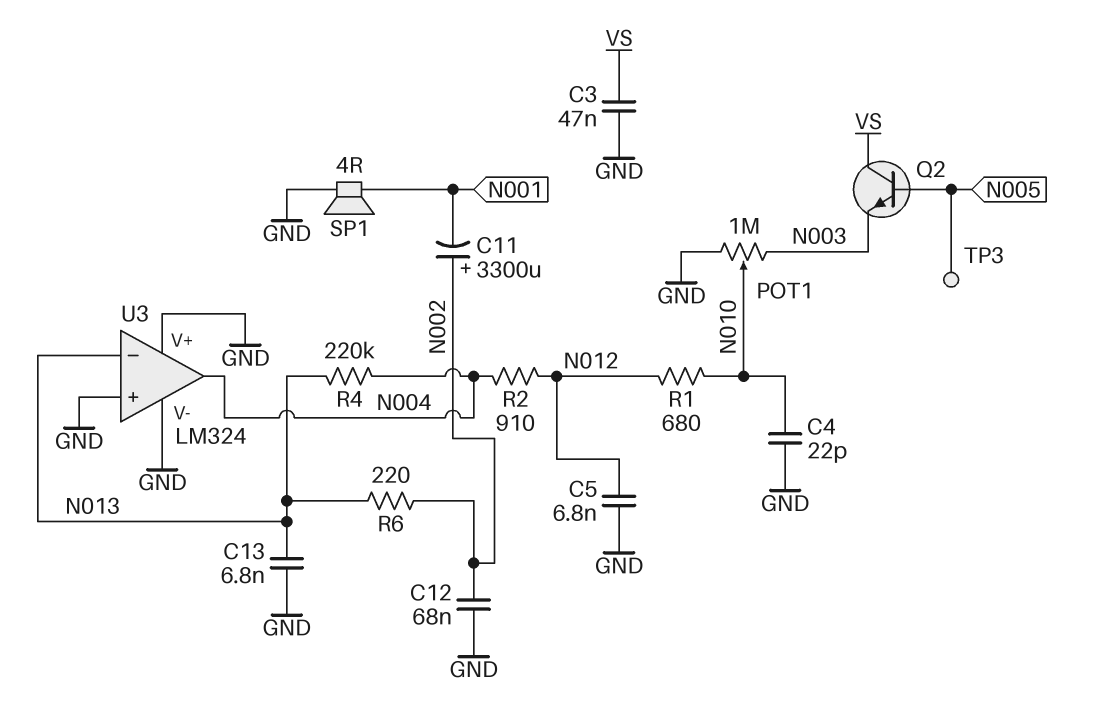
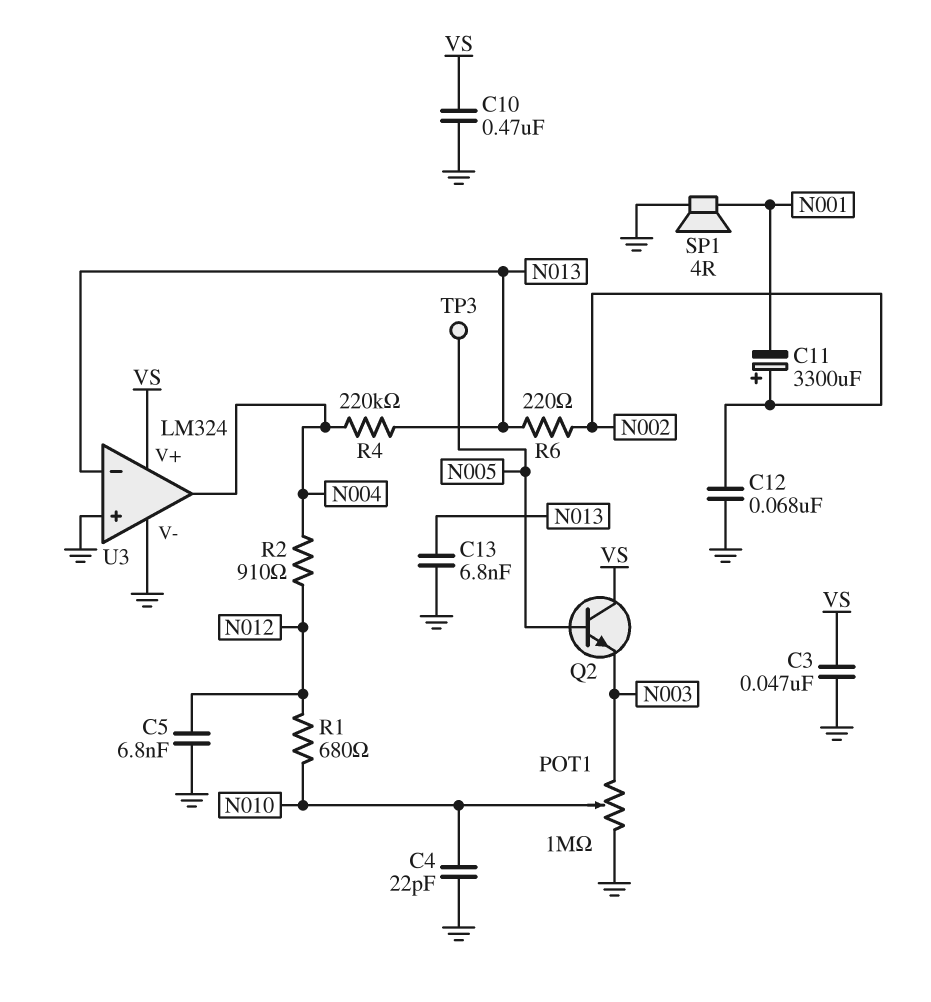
C10: none -> 470nF (GND, VS)
U3 pin V+: GND -> VS

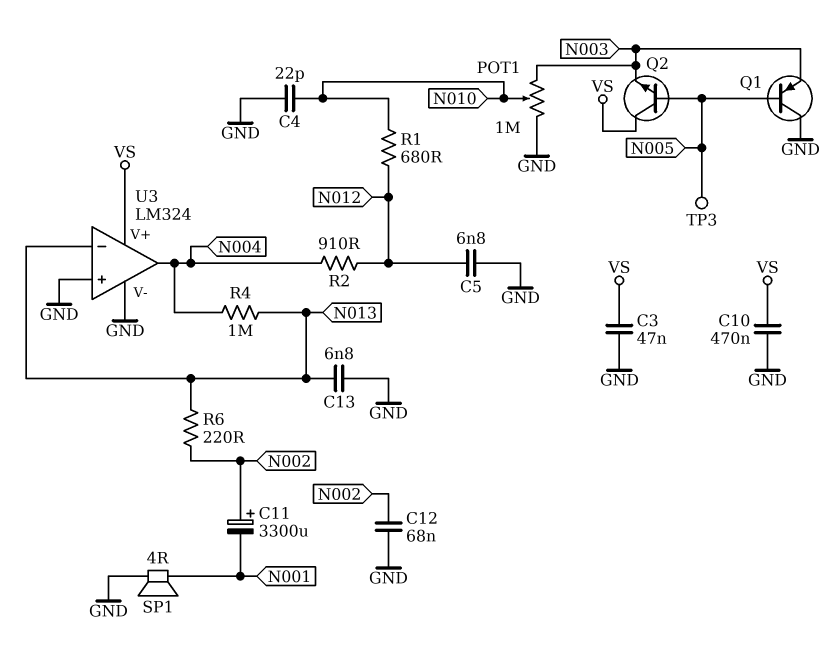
Q1: none -> PNP (B N005, C GND, E N003)
R4: 220k (N004, N013) -> 1M (N004, N013)

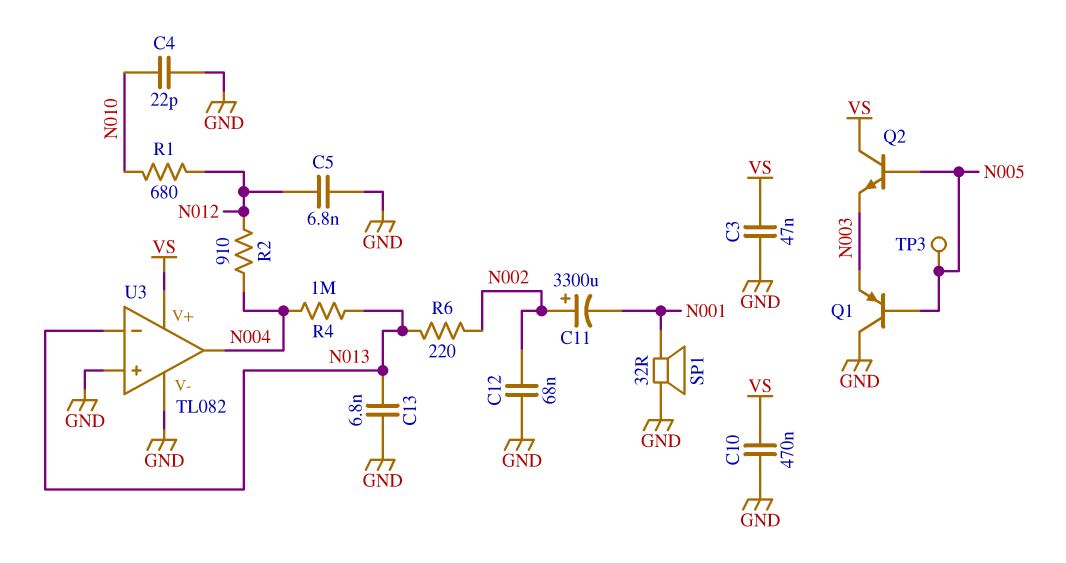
POT1: 1M (GND, N003, wiper N010) -> none
SP1: speaker 4R (GND, N001) -> speaker 32R (GND, N001)
U3: LM324 -> TL082

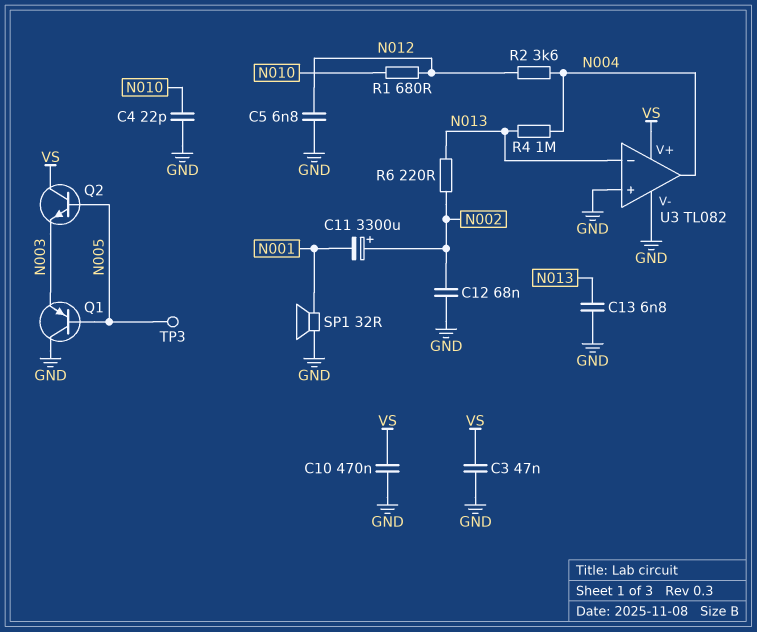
R2: 910 (N004, N012) -> 3.6k (N004, N012)

